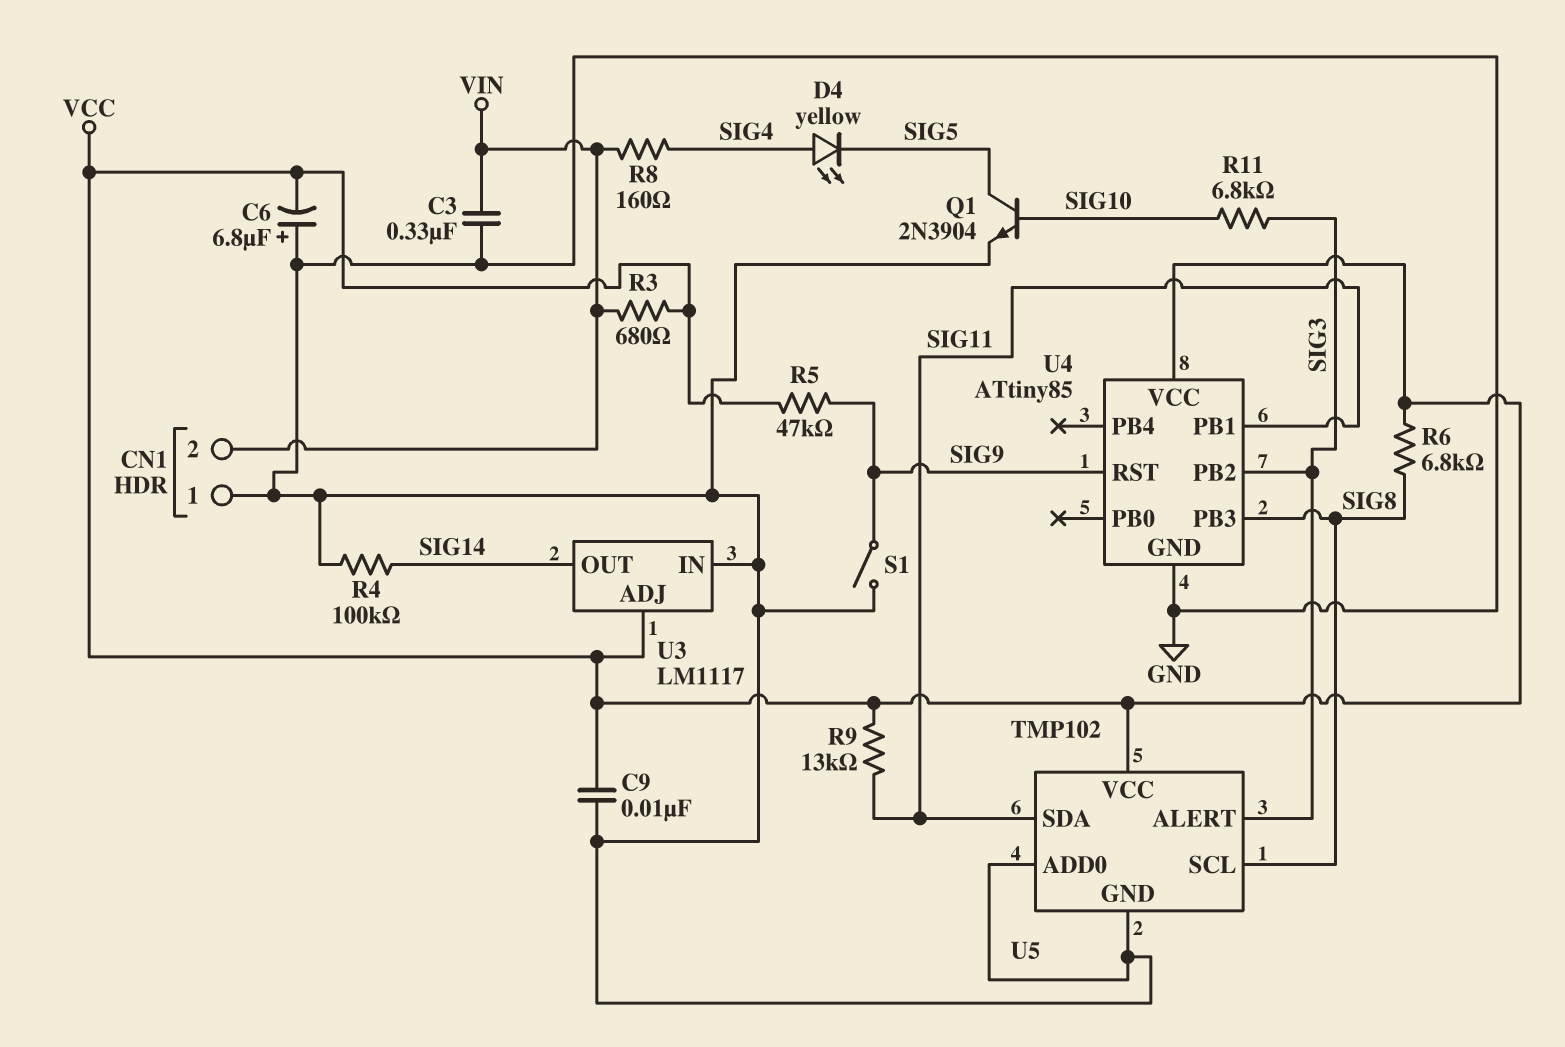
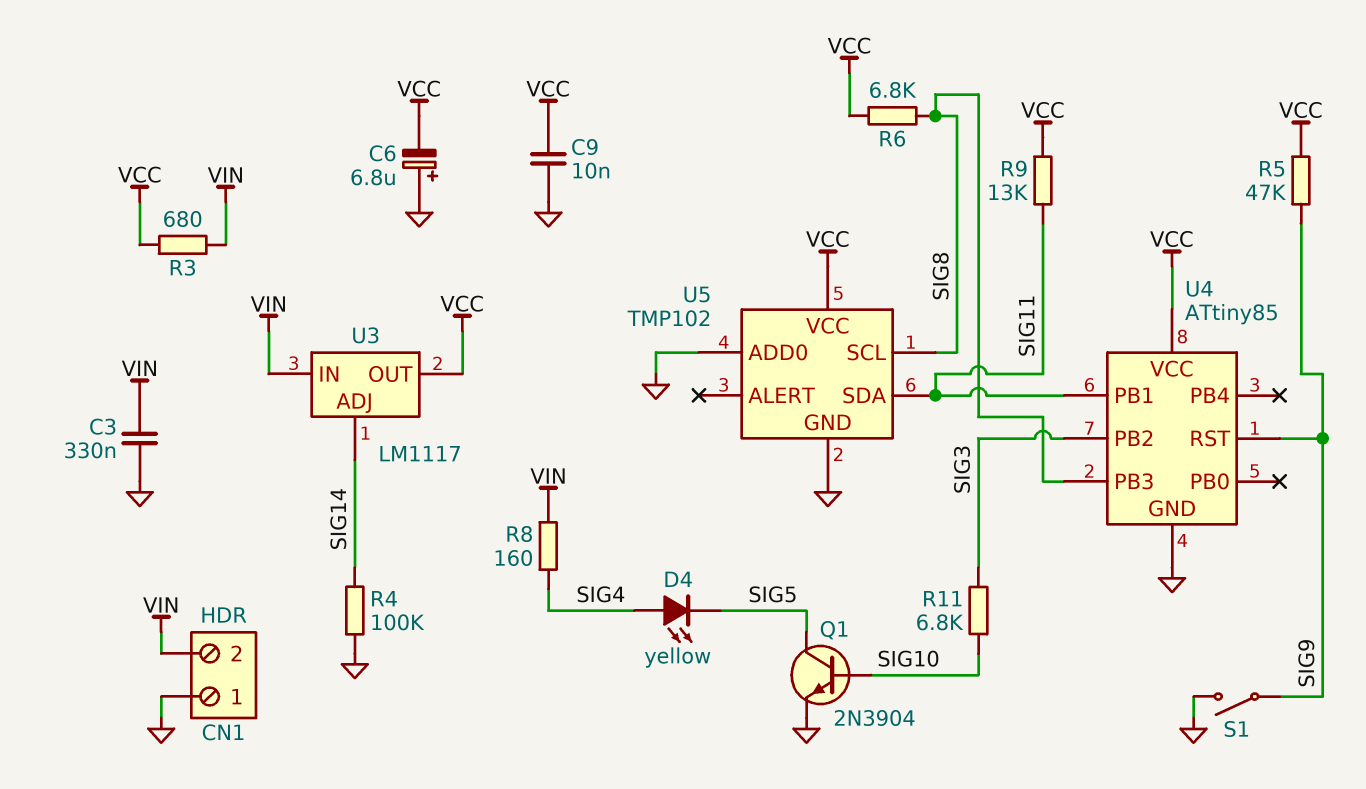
U3 pin ADJ: VCC -> SIG14
U3 pin IN: GND -> VIN
U3 pin OUT: SIG14 -> VCC
U5 pin ALERT: SIG3 -> none

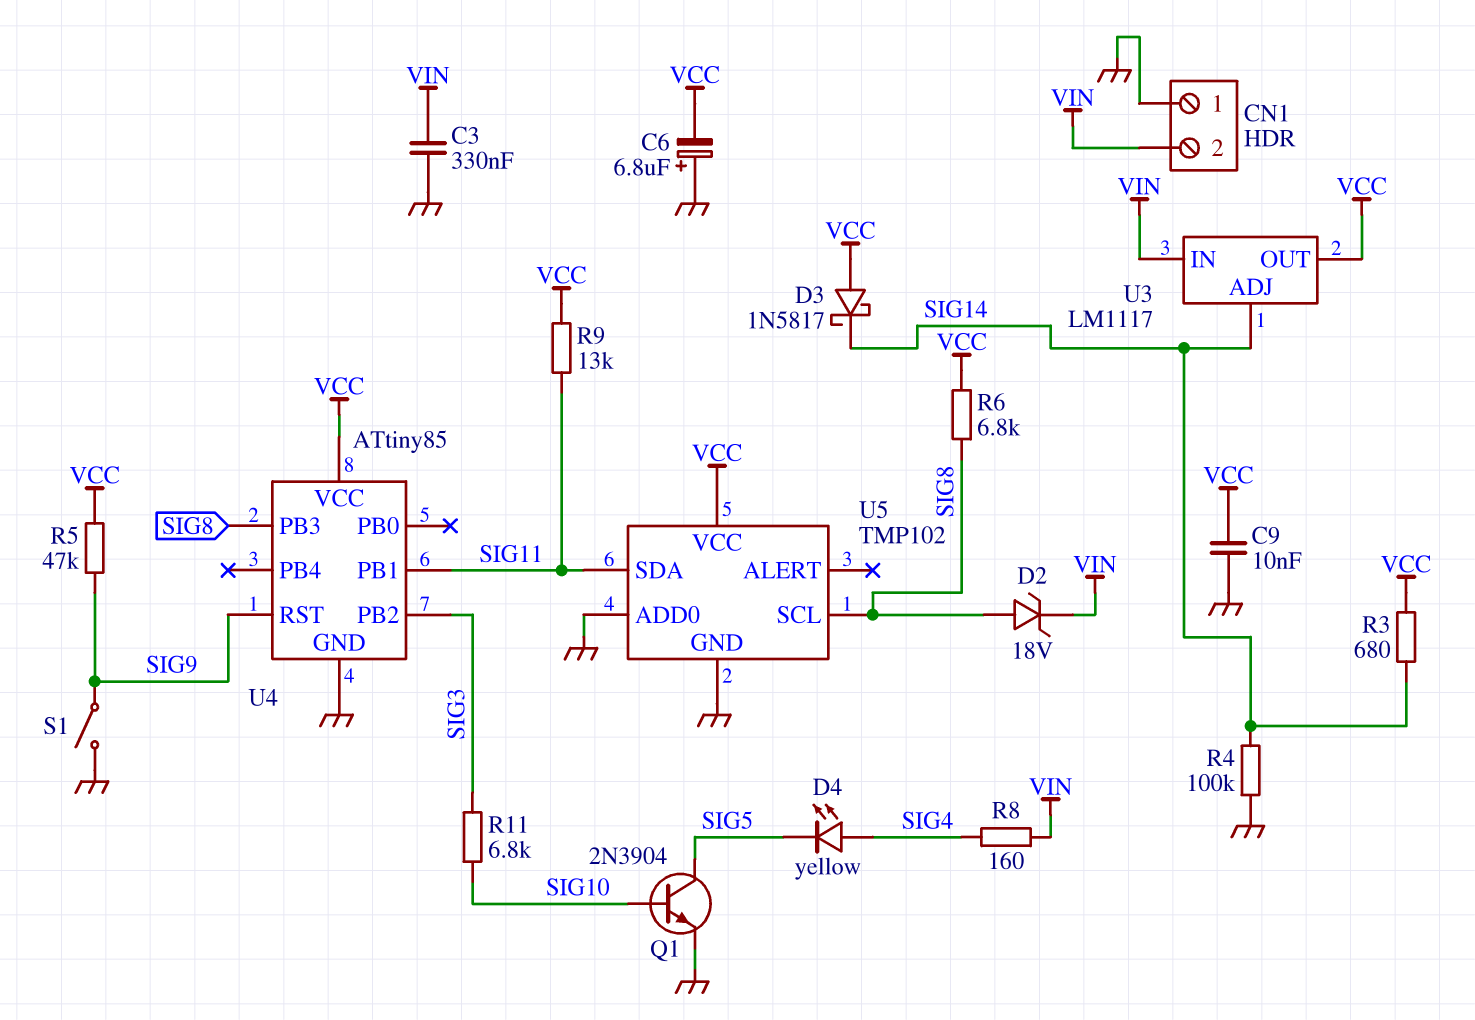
D2: none -> zener 18V (A SIG8, K VIN)
D3: none -> schottky 1N5817 (A VCC, K SIG14)
R3: 680 (VCC, VIN) -> 680 (SIG14, VCC)

